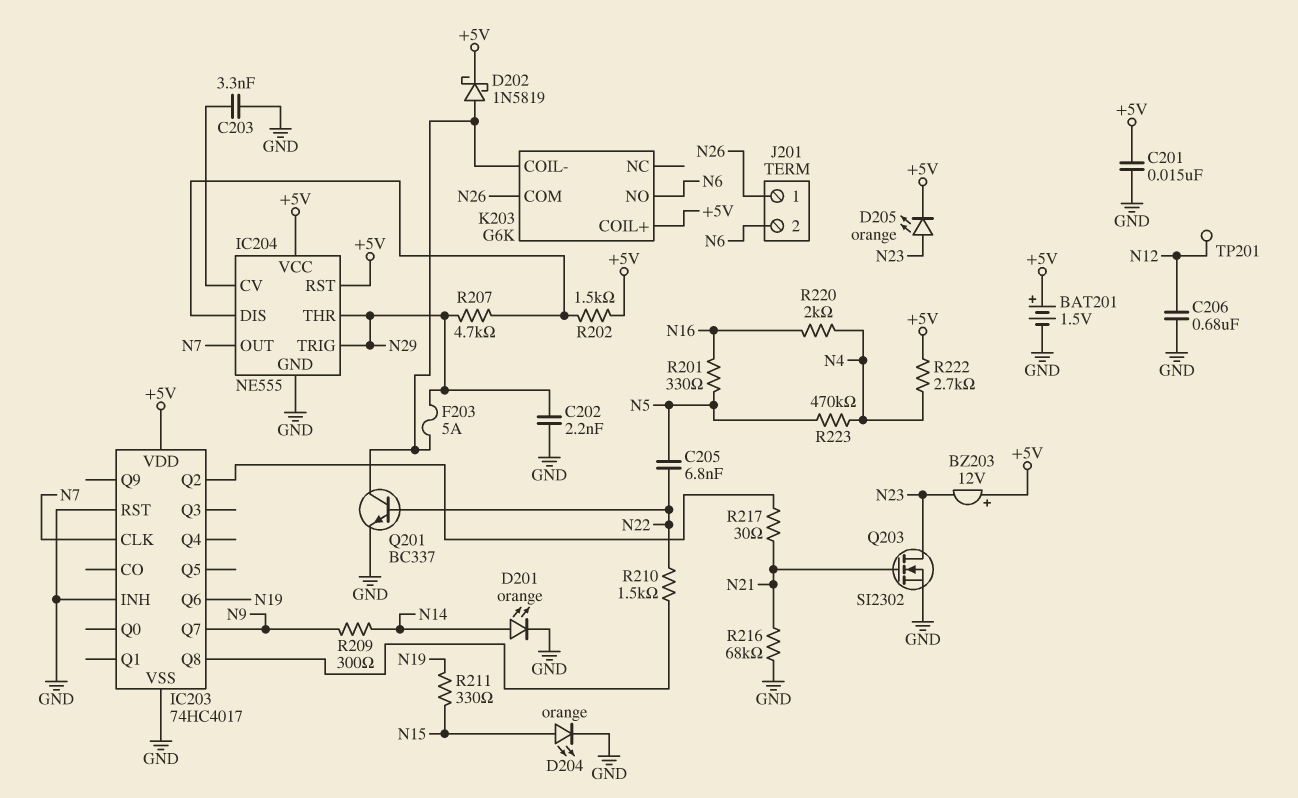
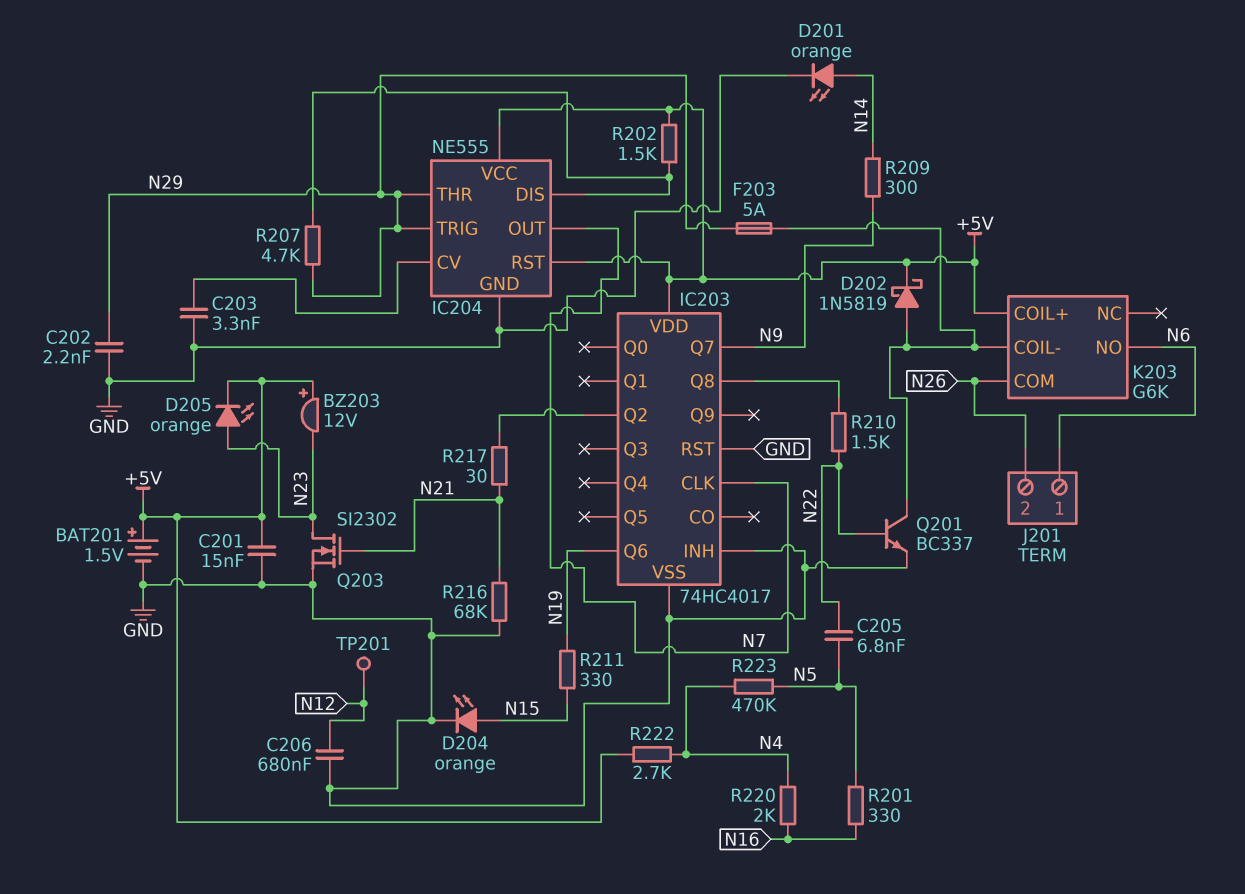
J201 pin 1: N26 -> N6
J201 pin 2: N6 -> N26

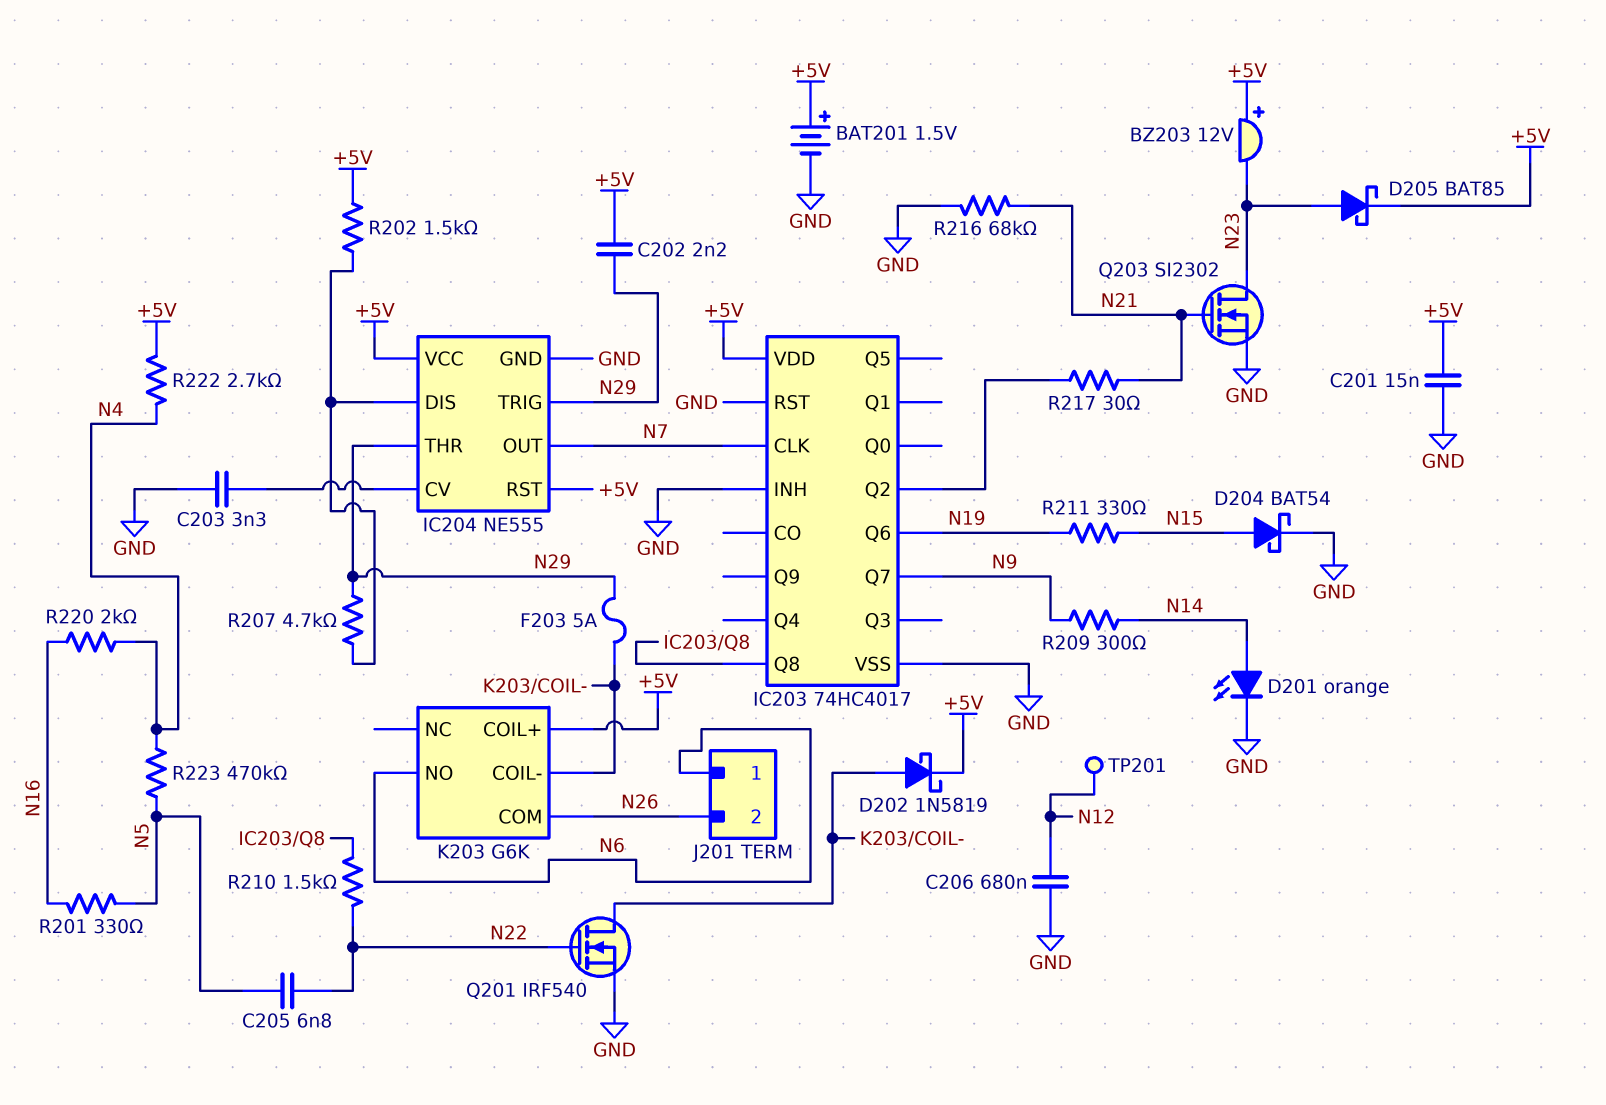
C202: 2.2nF (GND, N29) -> 2.2nF (+5V, N29)
D204: LED orange (A N15, K GND) -> schottky BAT54 (A N15, K GND)
D205: LED orange (A N23, K +5V) -> schottky BAT85 (A N23, K +5V)
Q201: NPN BC337 (B N22, C K203/COIL-, E GND) -> NMOS IRF540 (G N22, D K203/COIL-, S GND)

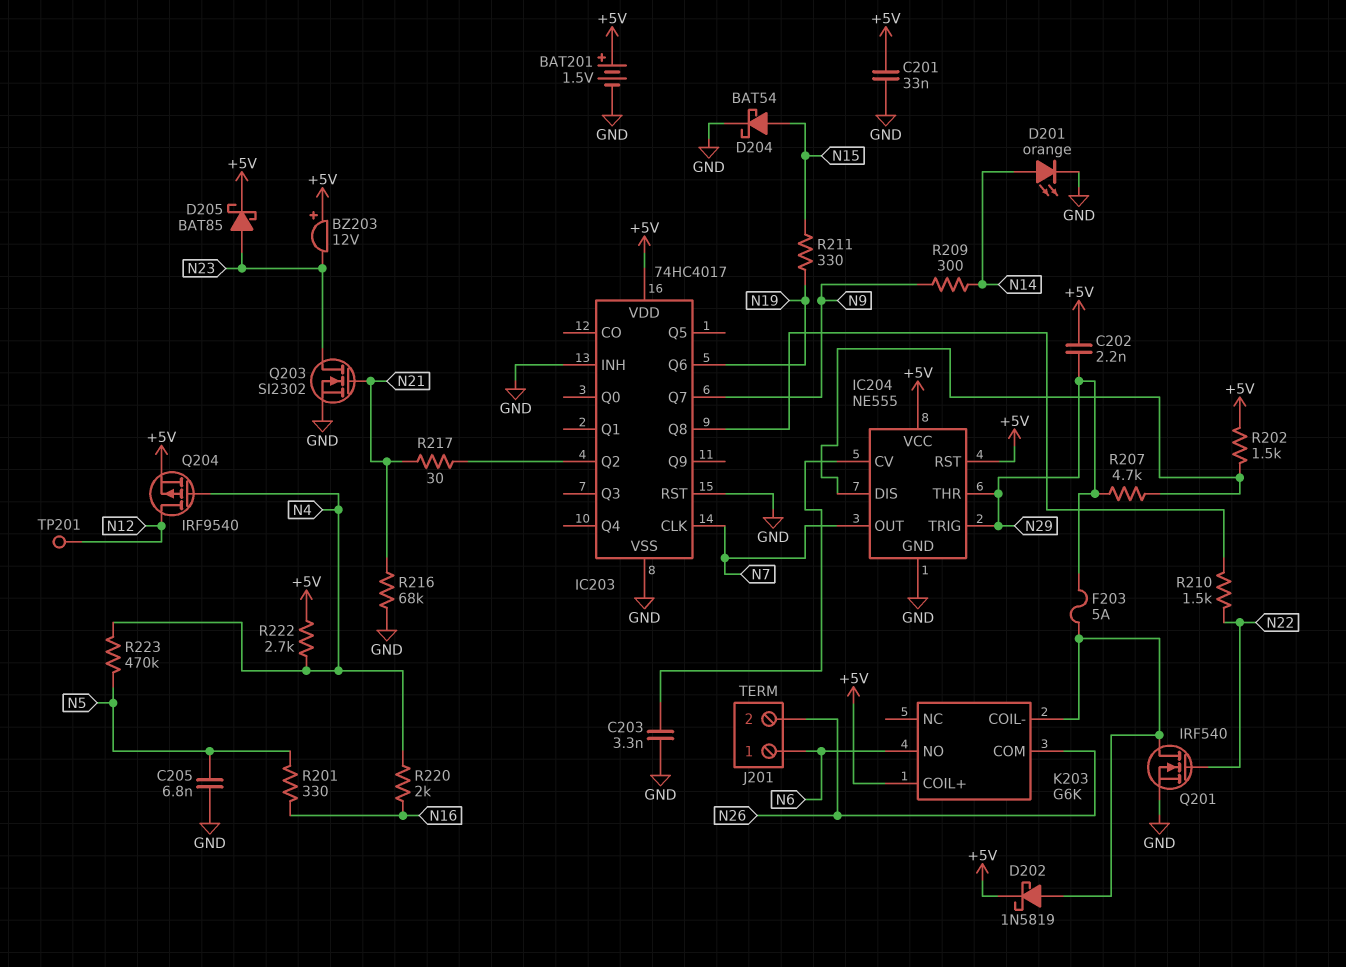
C201: 15nF (+5V, GND) -> 33nF (+5V, GND)
C205: 6.8nF (N5, N22) -> 6.8nF (GND, N5)
C206: 680nF (GND, N12) -> none
Q204: none -> PMOS IRF9540 (G N4, D N12, S +5V)

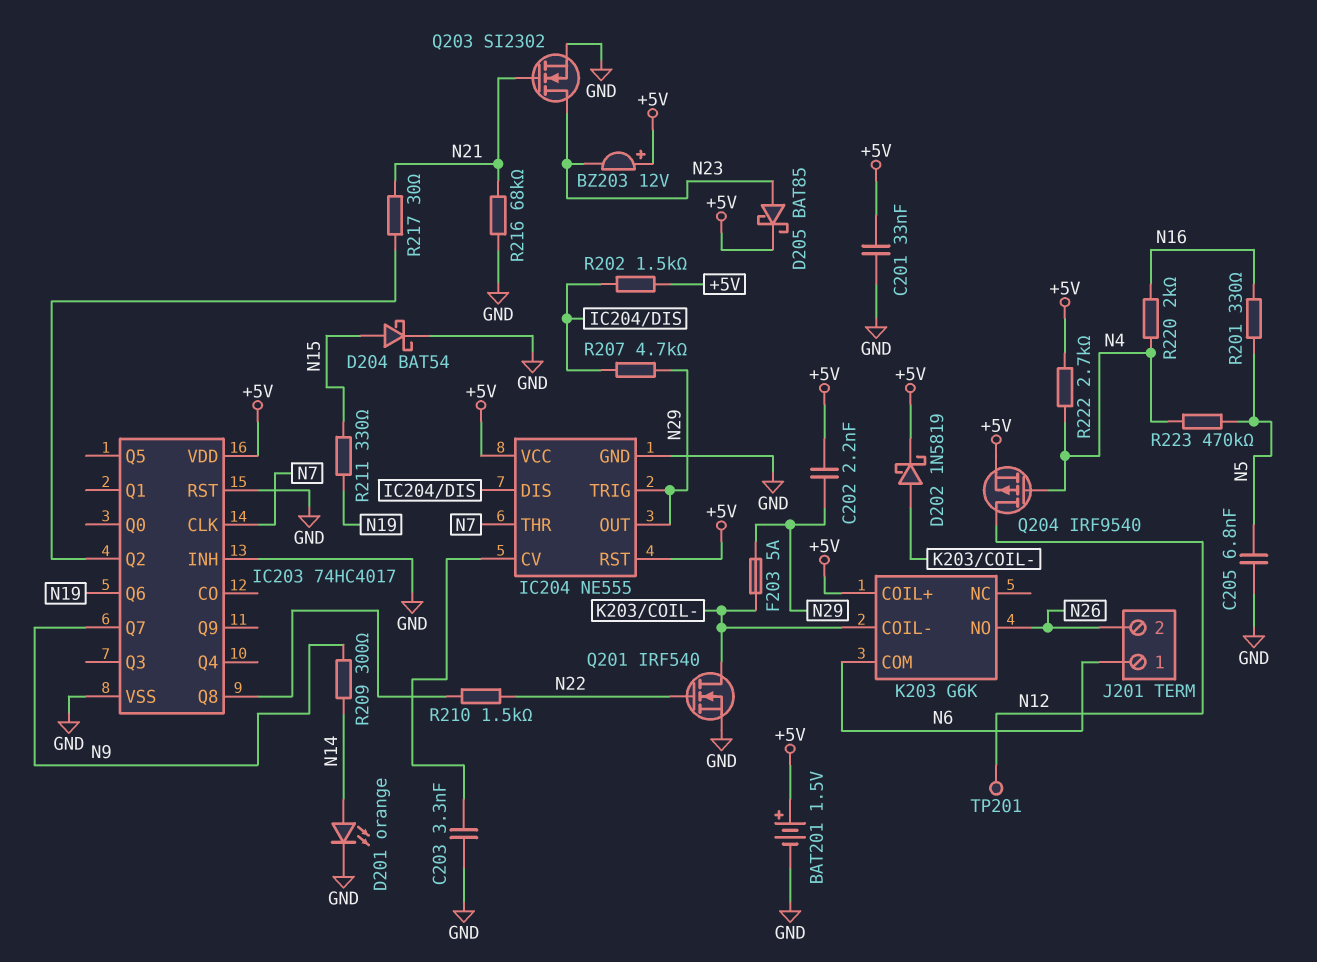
IC204 pin OUT: N7 -> N29
IC204 pin THR: N29 -> N7
K203 pin COM: N26 -> N6
K203 pin NO: N6 -> N26

